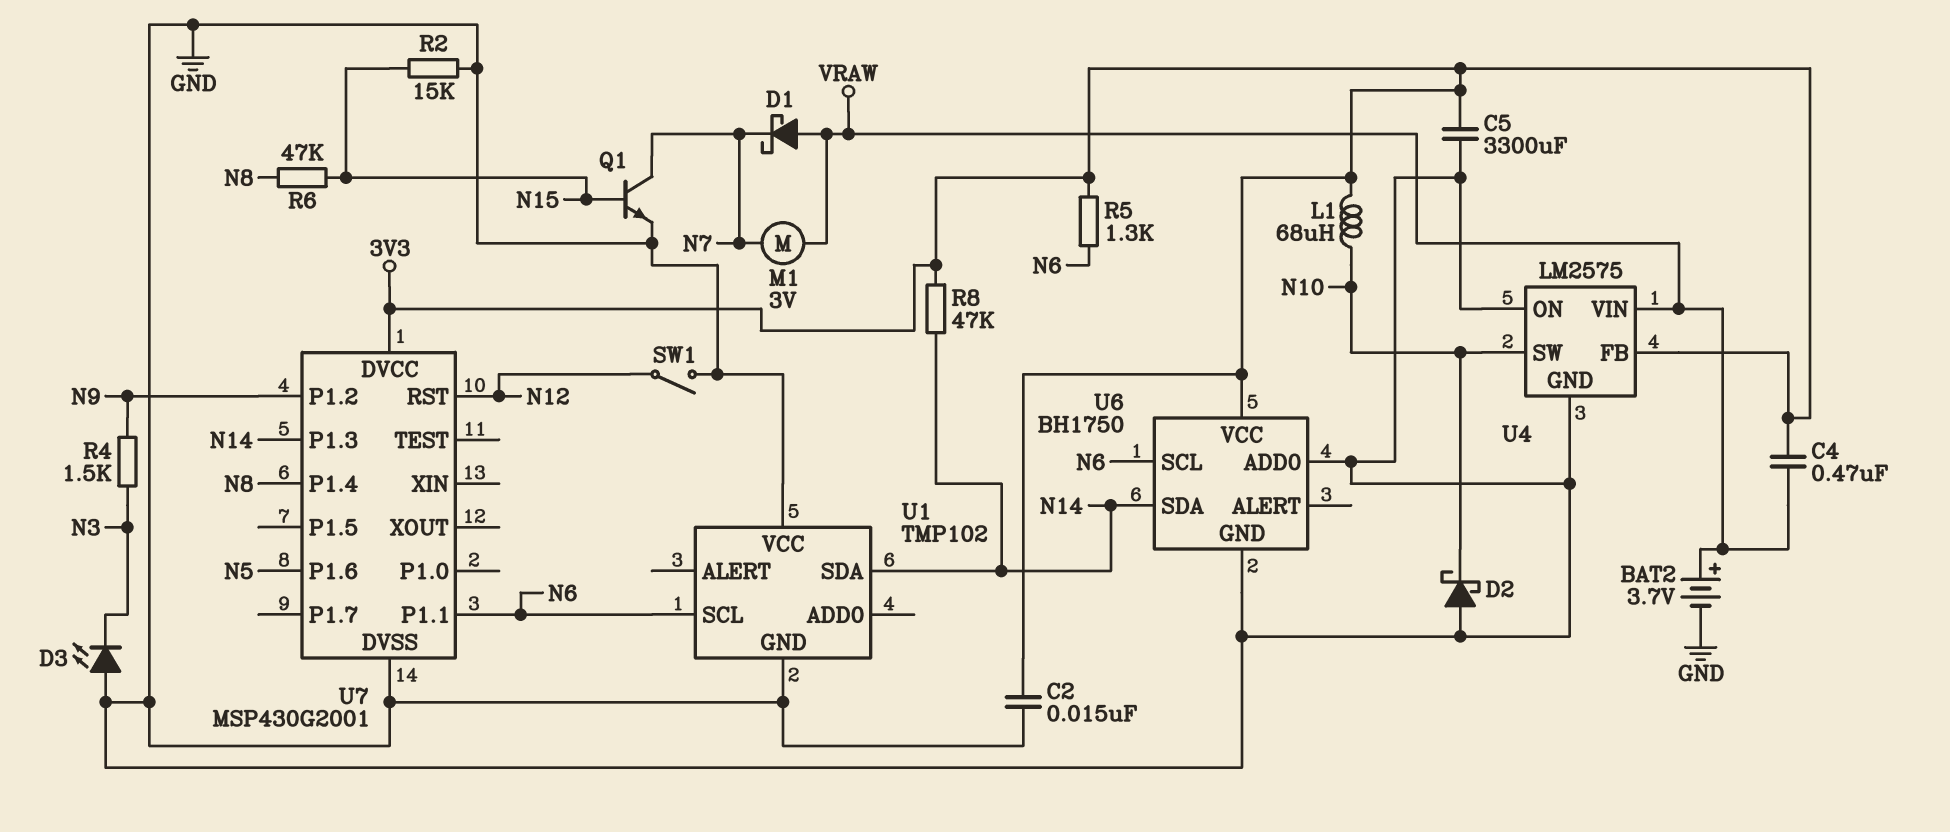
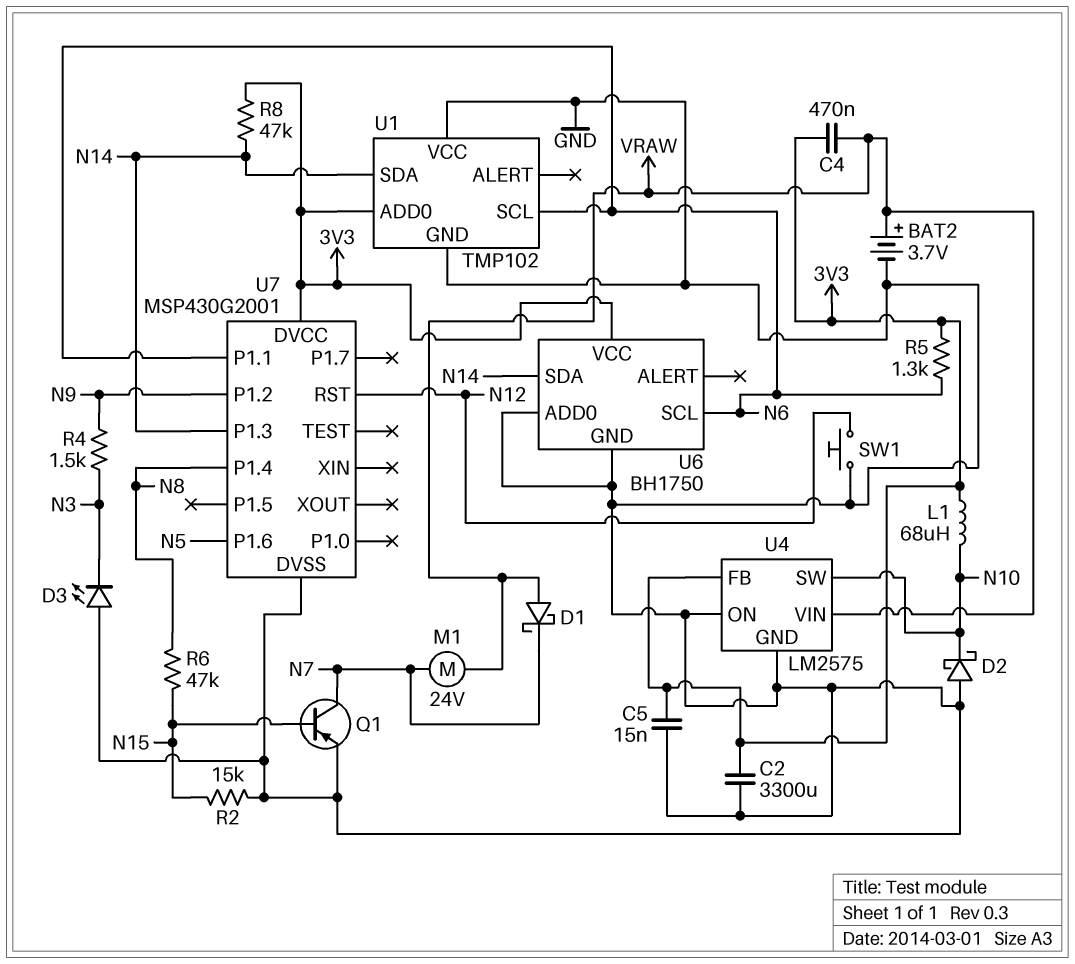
C2: 15nF (3V3, GND) -> 3300uF (3V3, GND)
C5: 3300uF (3V3, GND) -> 15nF (3V3, GND)
M1: motor 3V (N7, VRAW) -> motor 24V (N7, VRAW)
Q1: NPN (B N15, C N7, E GND) -> PNP (B N15, C N7, E GND)
SW1: switch (GND, N12) -> button (GND, N12)
U1 pin ADD0: none -> 3V3

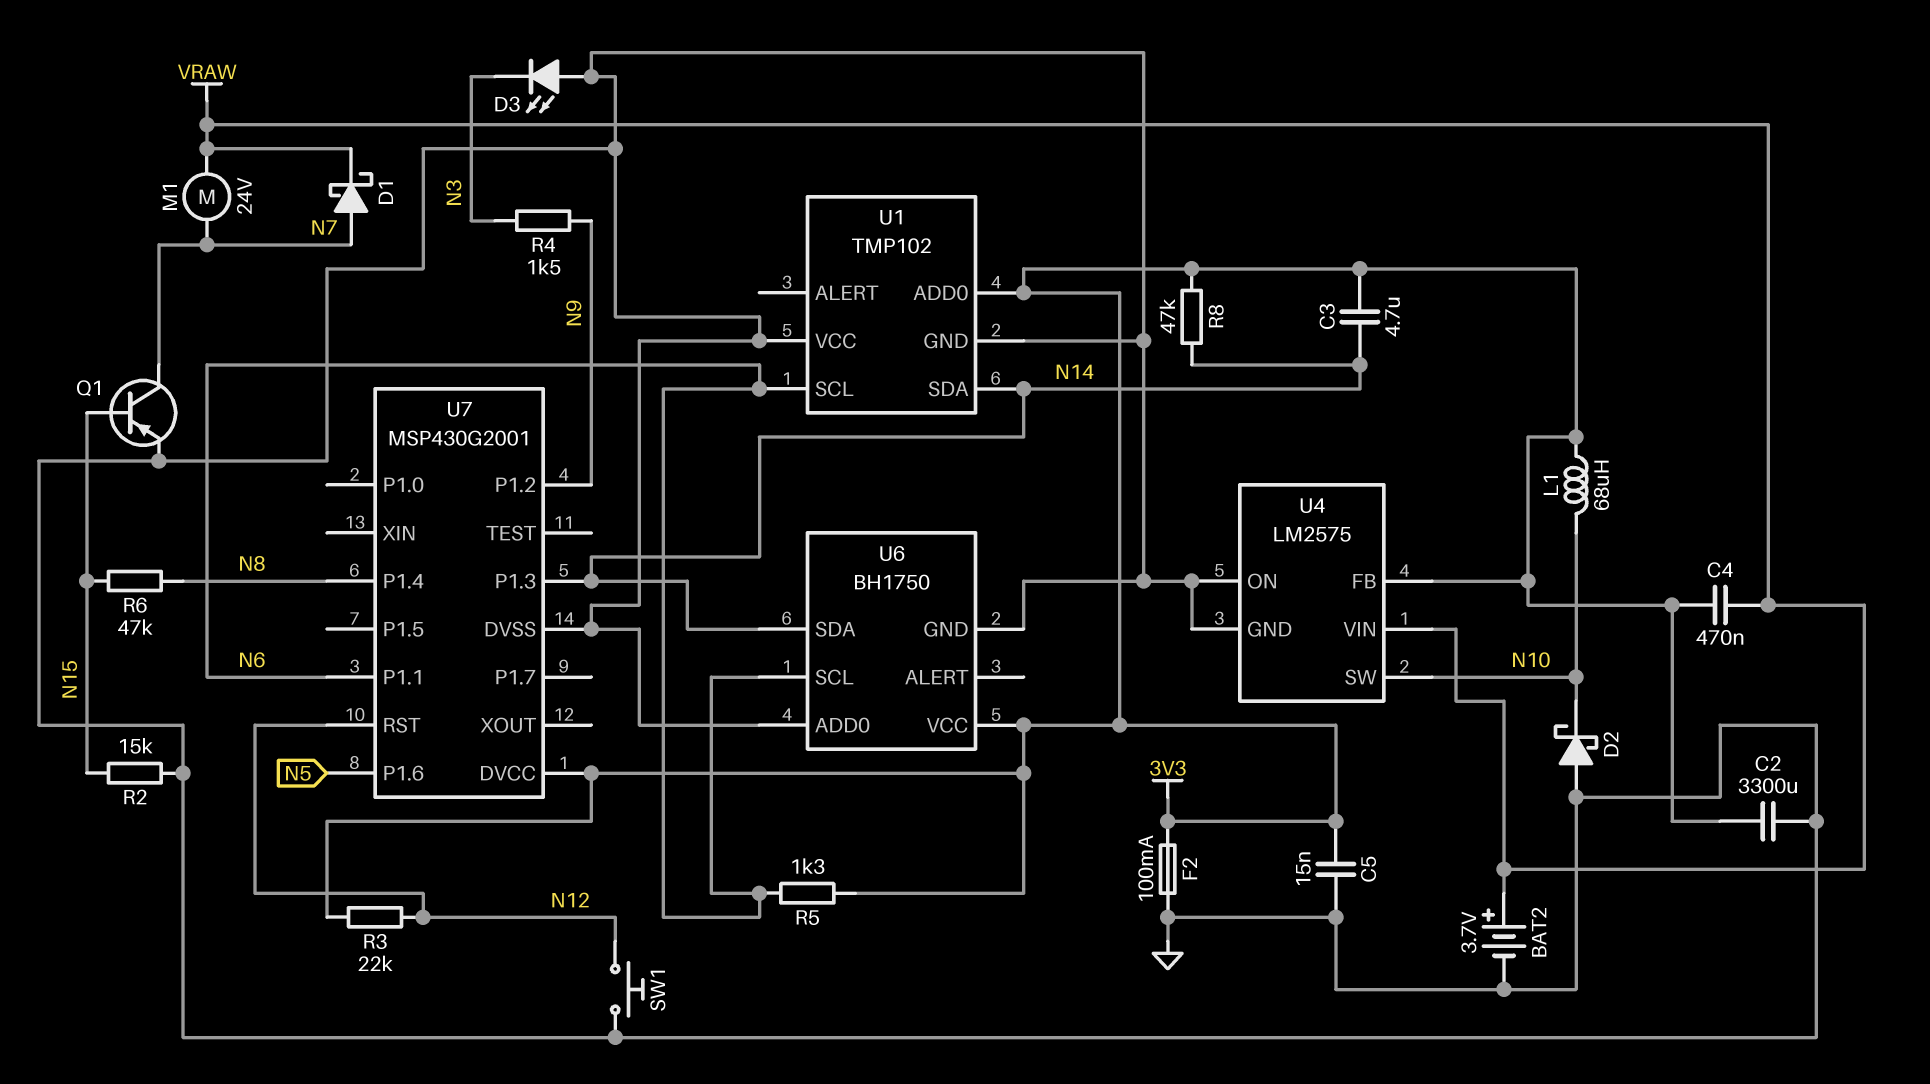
C3: none -> 4.7uF (3V3, N14)
D1: schottky (A VRAW, K N7) -> schottky (A N7, K VRAW)
F2: none -> 100mA (3V3, GND)
R3: none -> 22k (3V3, N12)

